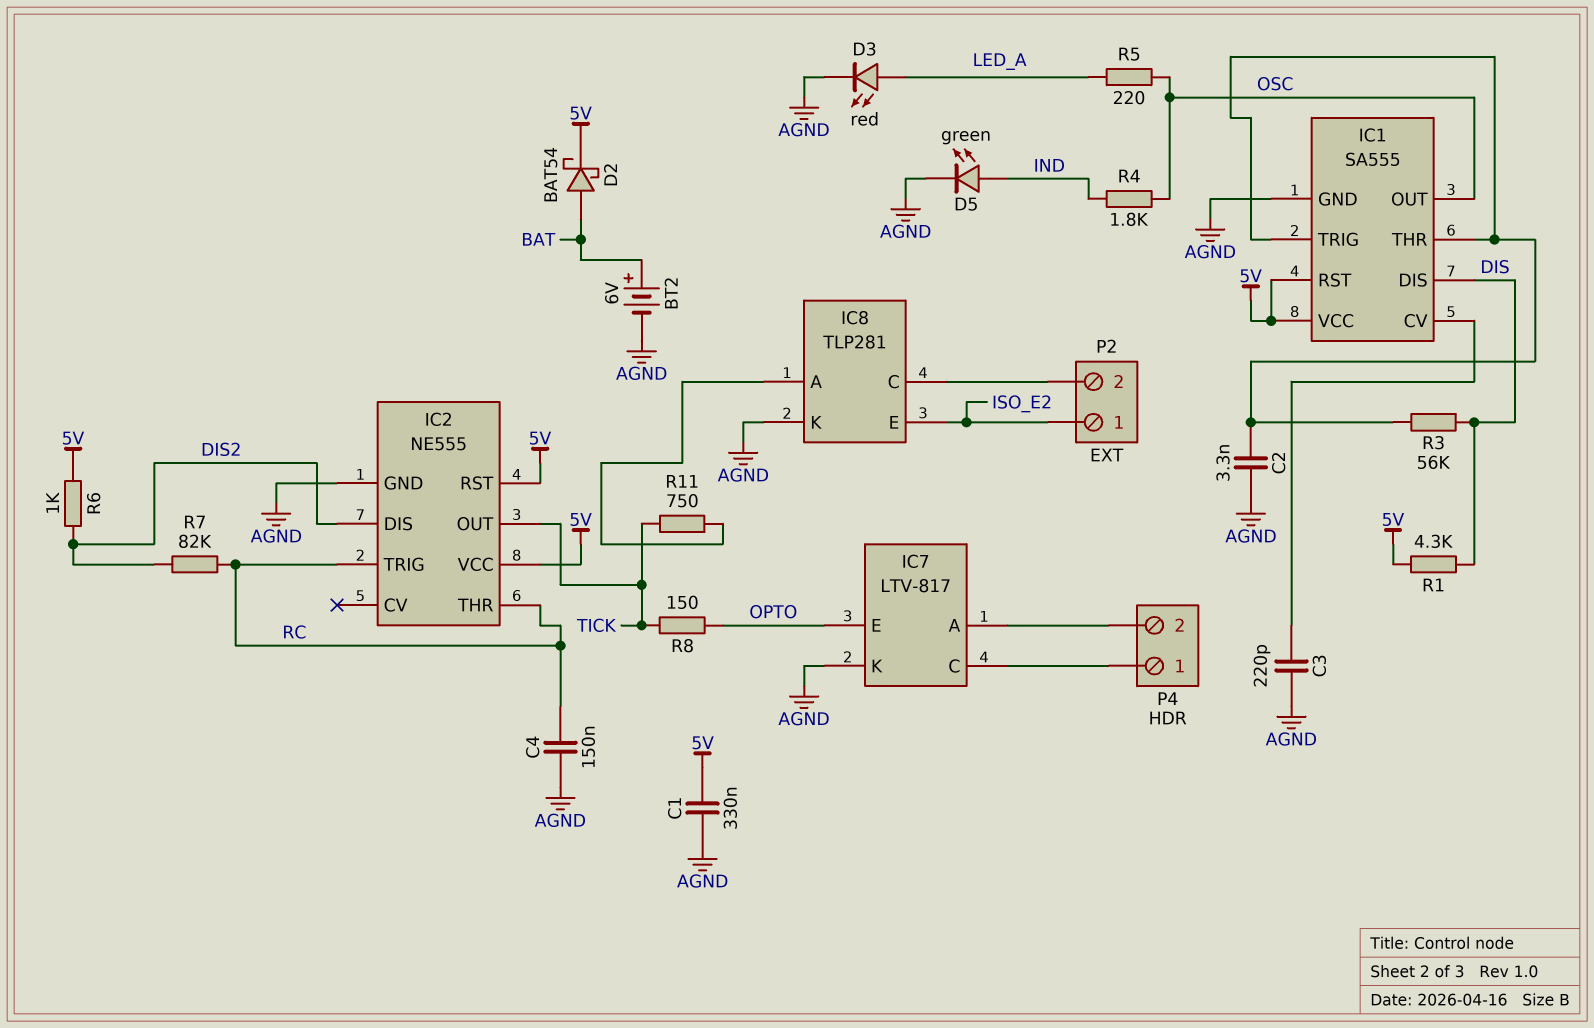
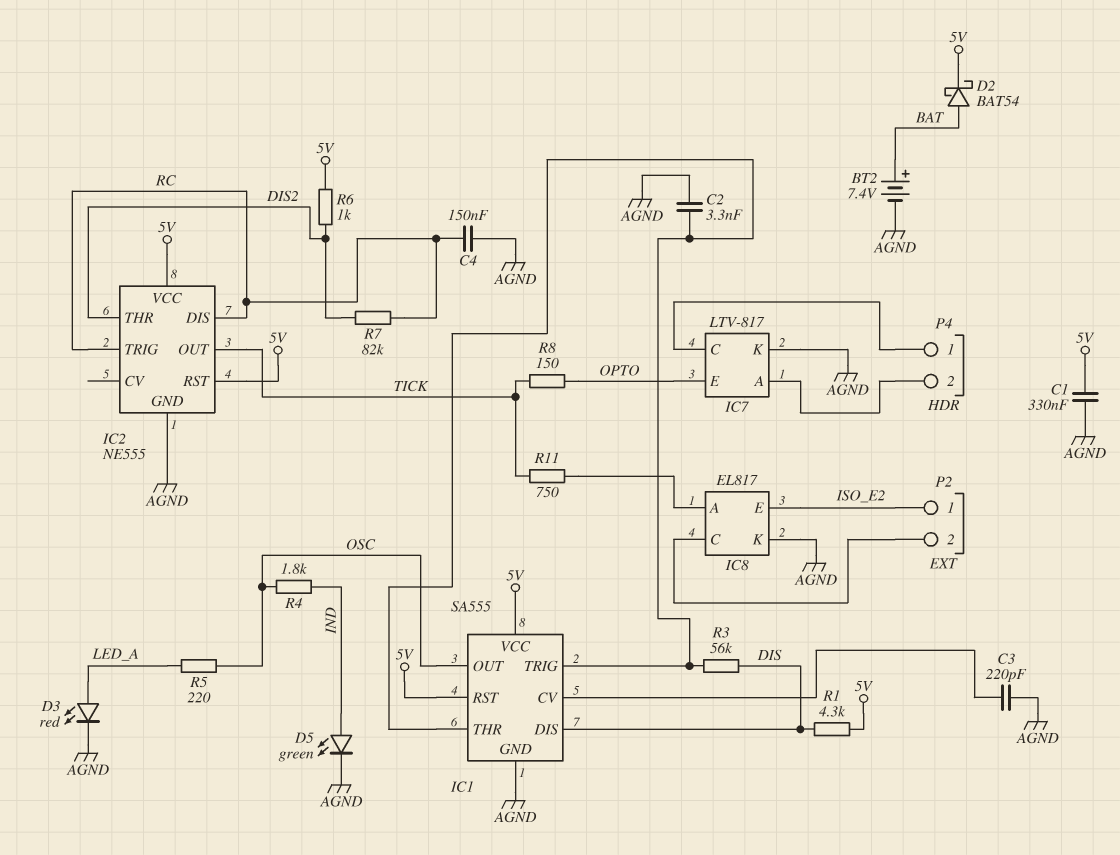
BT2: 6V (plus BAT, minus AGND) -> 7.4V (plus BAT, minus AGND)
IC2 pin DIS: DIS2 -> RC
IC2 pin THR: RC -> DIS2
IC8: TLP281 -> EL817

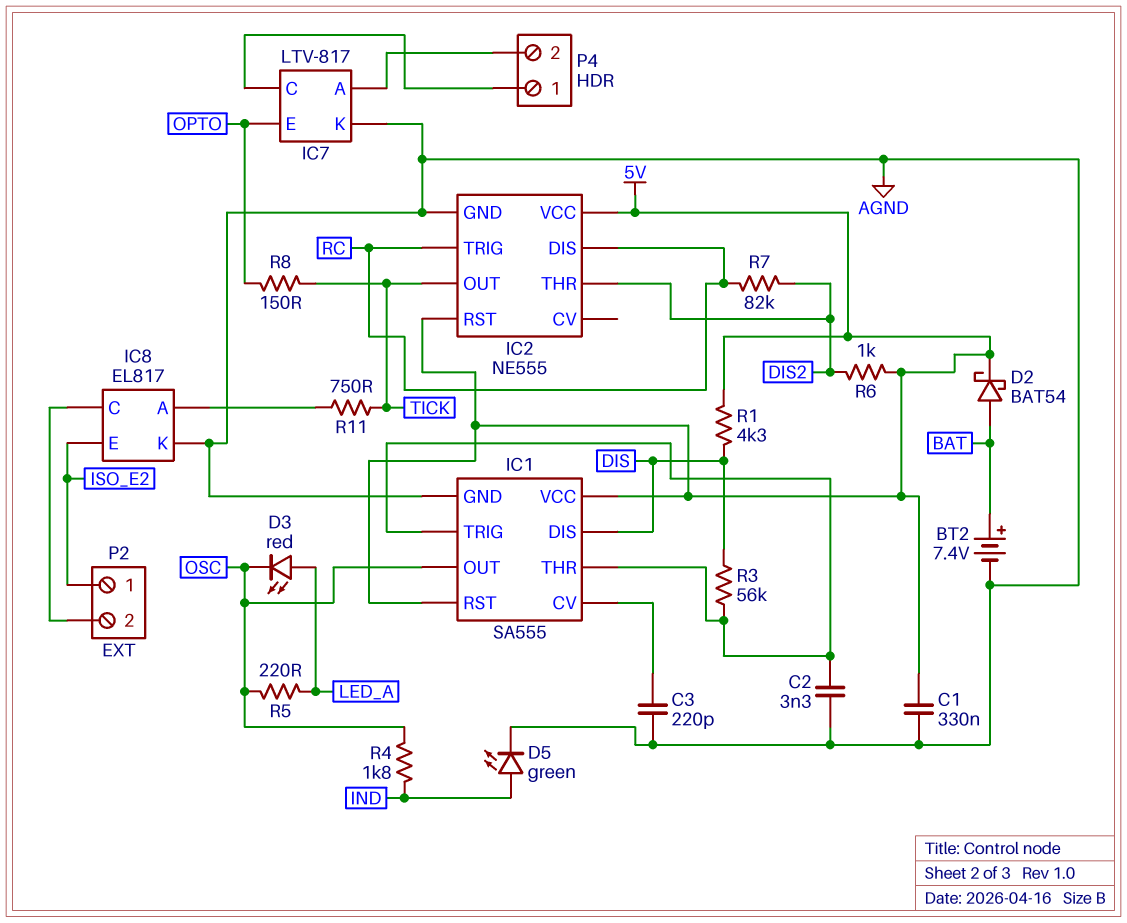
C4: 150nF (AGND, RC) -> none
D3: LED red (A LED_A, K AGND) -> LED red (A LED_A, K OSC)

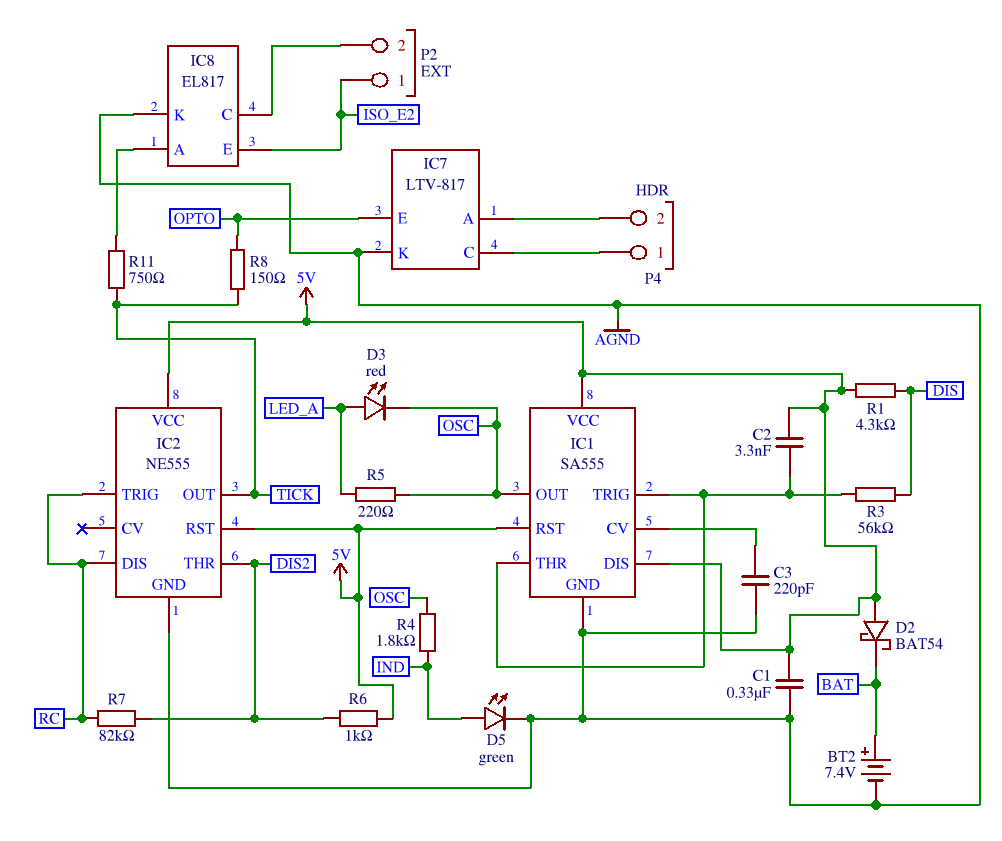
C2: 3.3nF (AGND, IC1/THR) -> 3.3nF (5V, IC1/THR)
D2: schottky BAT54 (A BAT, K 5V) -> schottky BAT54 (A 5V, K BAT)
IC1 pin DIS: DIS -> 5V

